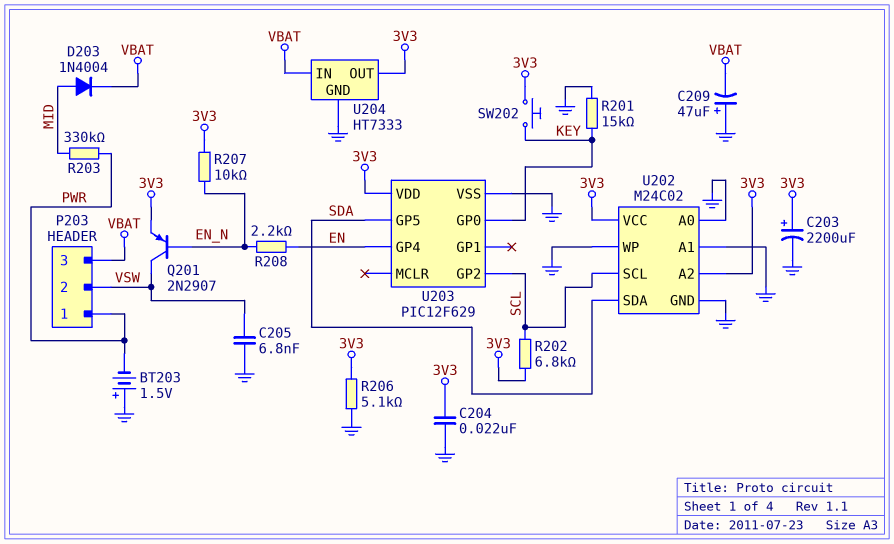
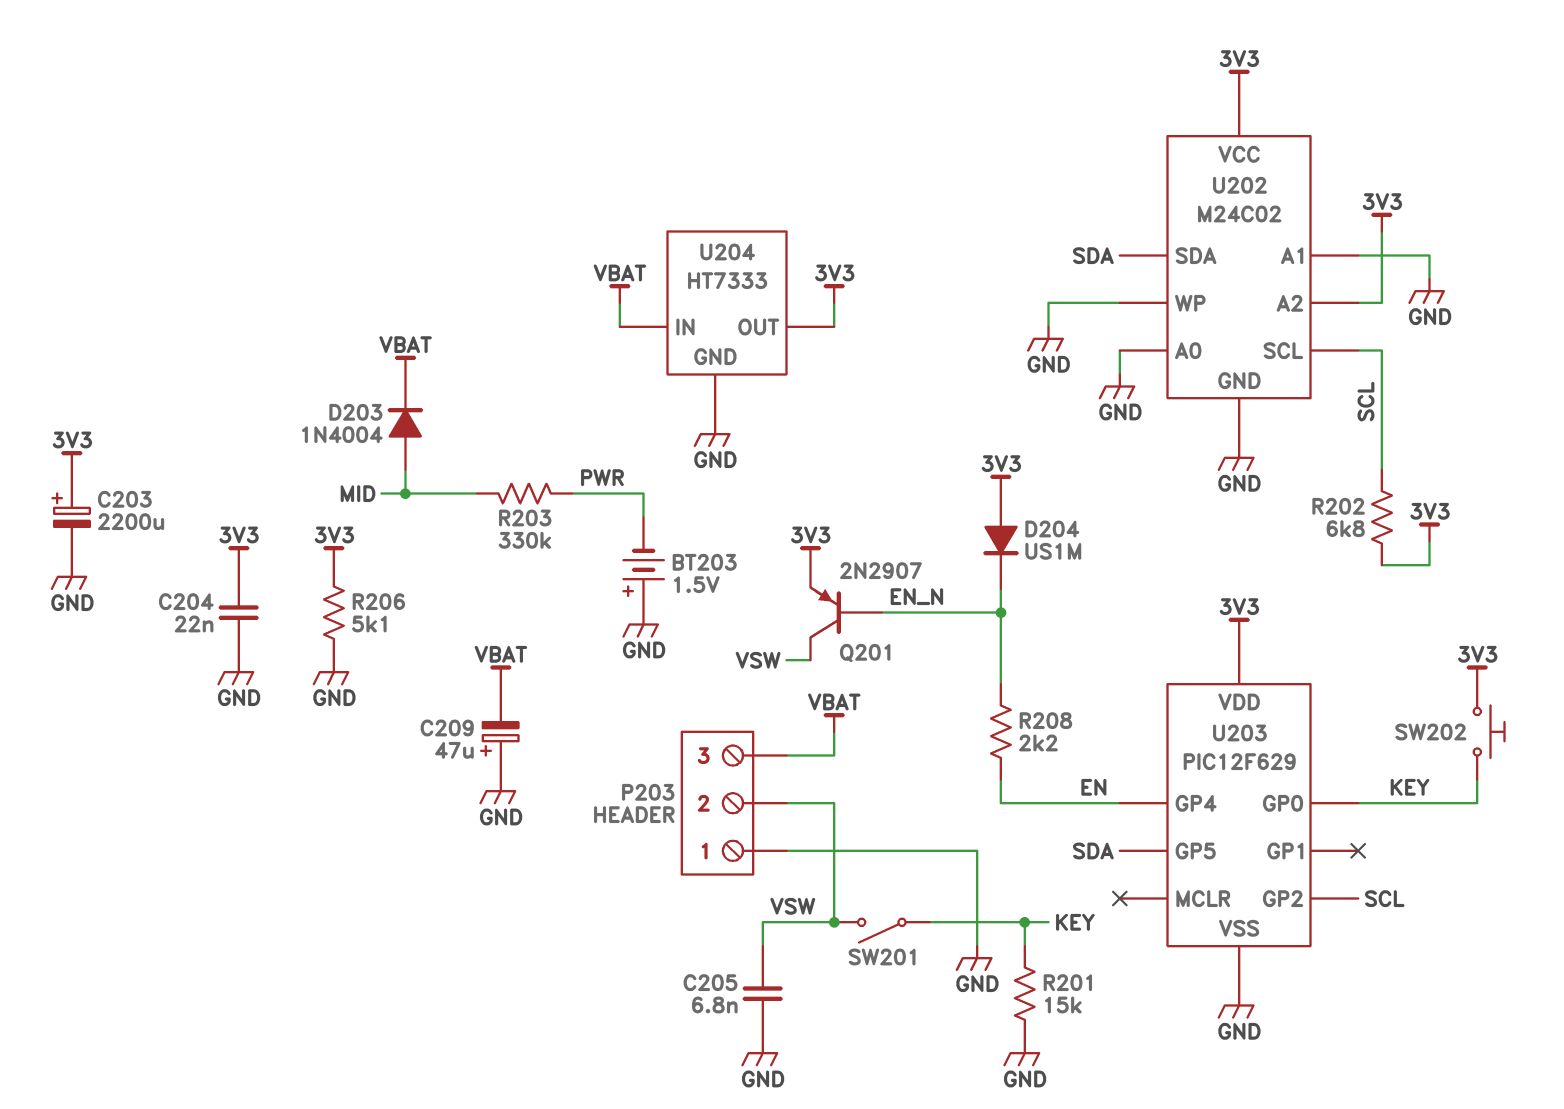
D204: none -> diode US1M (A 3V3, K EN_N)
P203 pin 1: PWR -> GND
R207: 10k (3V3, EN_N) -> none
SW201: none -> switch (KEY, VSW)

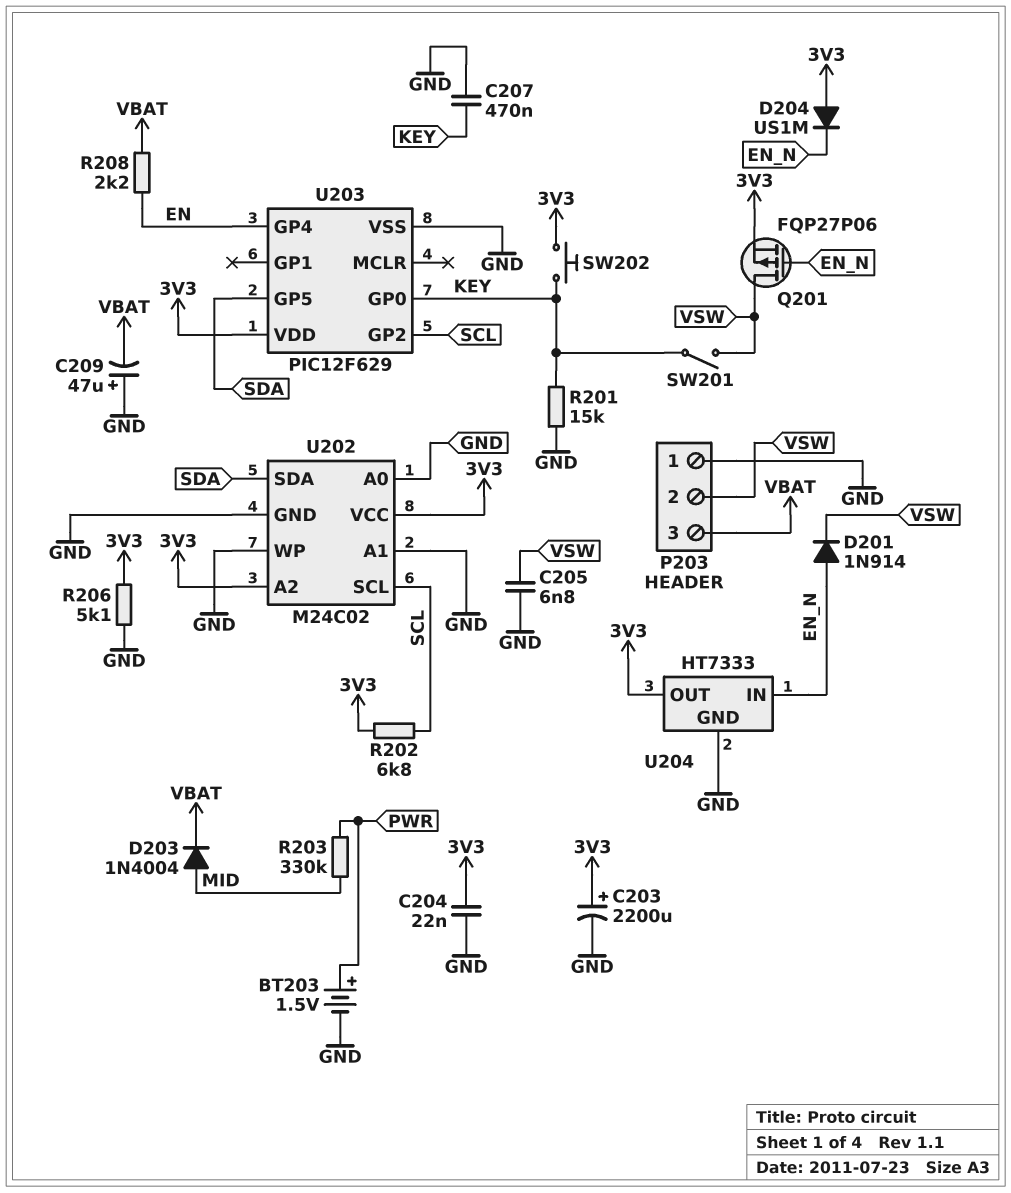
BT203: 1.5V (plus GND, minus PWR) -> 1.5V (plus PWR, minus GND)
C207: none -> 470nF (GND, KEY)
D201: none -> diode 1N914 (A EN_N, K VSW)
Q201: PNP 2N2907 (B EN_N, C VSW, E 3V3) -> PMOS FQP27P06 (G EN_N, D VSW, S 3V3)
R208: 2.2k (EN, EN_N) -> 2.2k (EN, VBAT)
U204 pin IN: VBAT -> EN_N

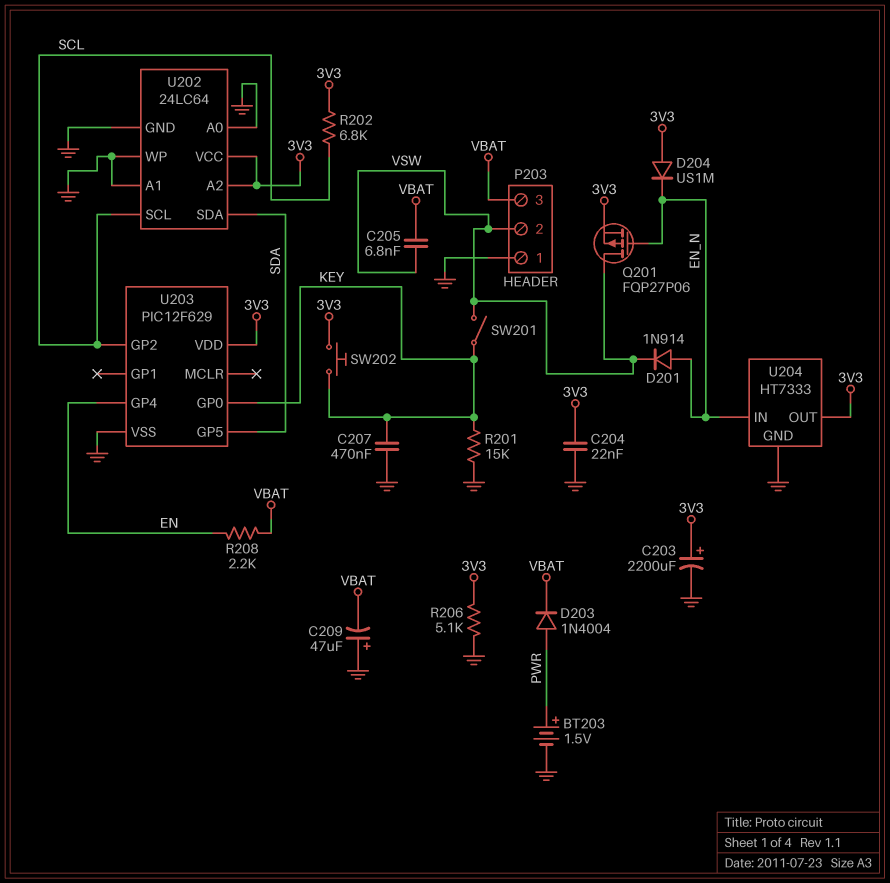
C205: 6.8nF (GND, VSW) -> 6.8nF (VBAT, VSW)
D203: diode 1N4004 (A MID, K VBAT) -> diode 1N4004 (A PWR, K VBAT)
R203: 330k (MID, PWR) -> none
U202: M24C02 -> 24LC64

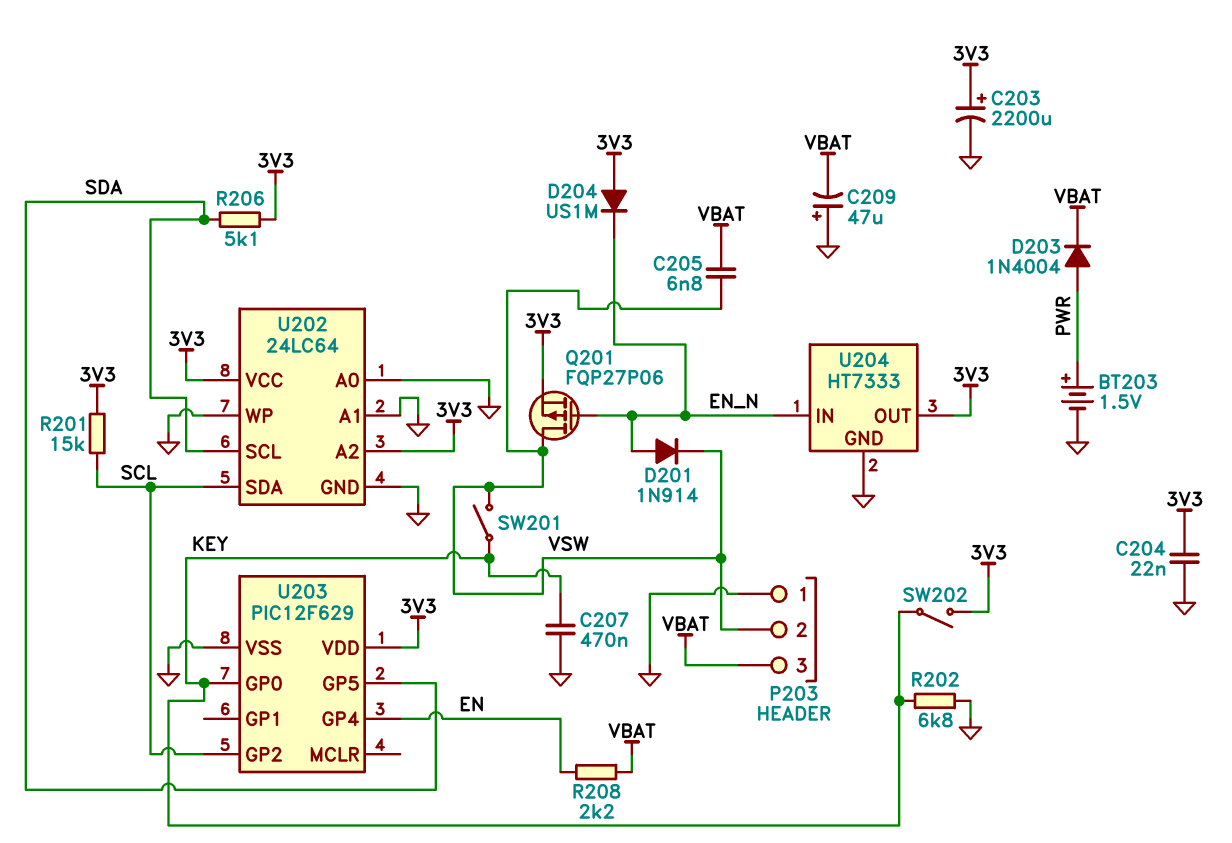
R201: 15k (GND, KEY) -> 15k (3V3, SCL)
R202: 6.8k (3V3, SCL) -> 6.8k (GND, KEY)
R206: 5.1k (3V3, GND) -> 5.1k (3V3, SDA)
SW202: button (3V3, KEY) -> switch (3V3, KEY)
U202 pin SCL: SCL -> SDA
U202 pin SDA: SDA -> SCL

